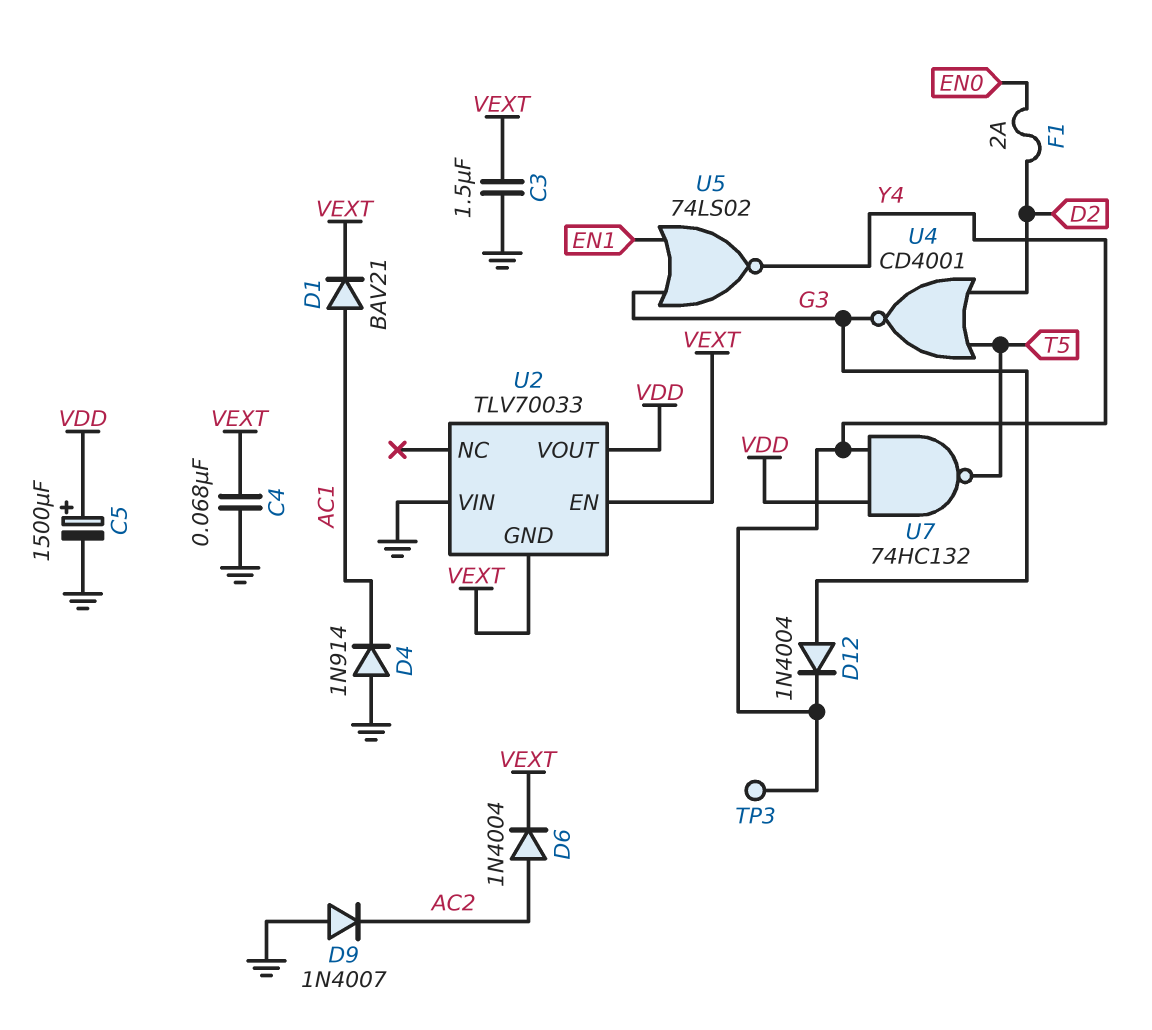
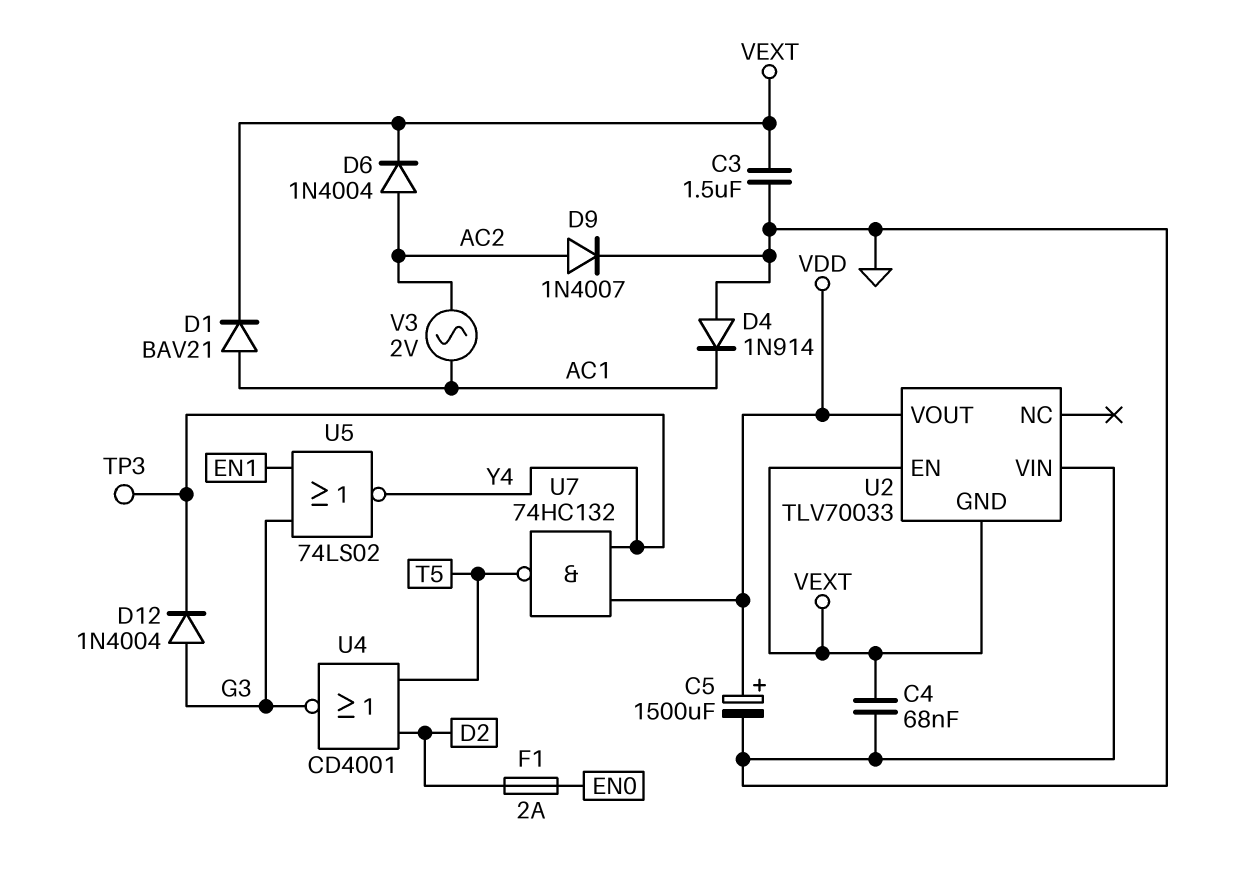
D9: diode 1N4007 (A GND, K AC2) -> diode 1N4007 (A AC2, K GND)
V3: none -> AC 2V (AC1, AC2)

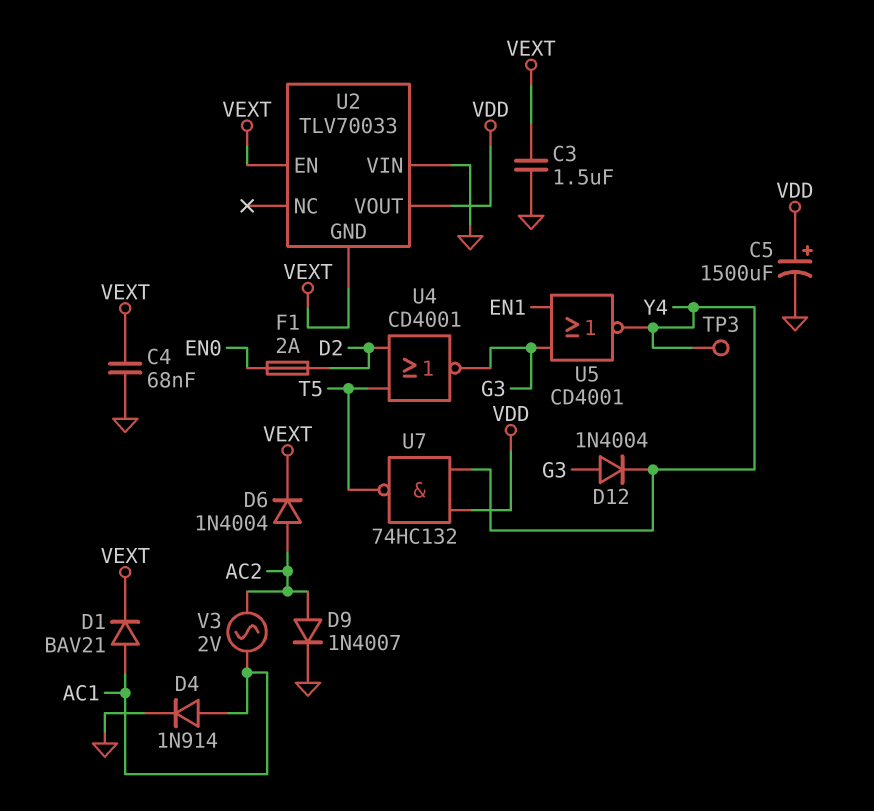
D4: diode 1N914 (A GND, K AC1) -> diode 1N914 (A AC1, K GND)
U5: NOR 74LS02 (in EN1, in G3, out Y4) -> NOR CD4001 (in EN1, in G3, out Y4)

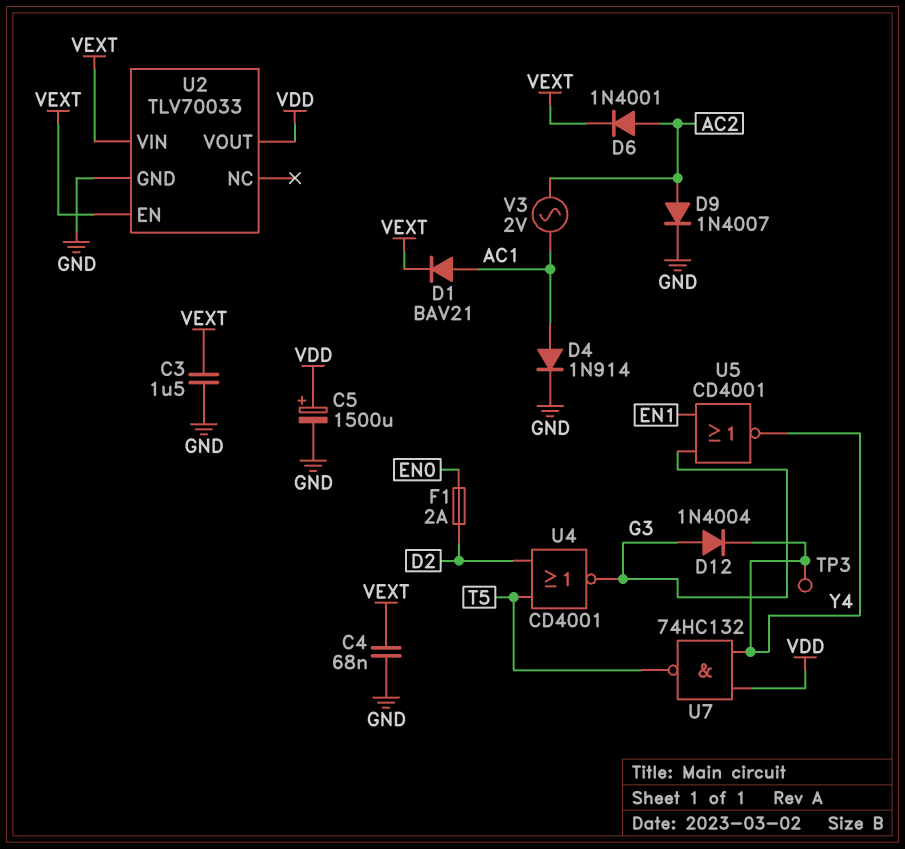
D6: diode 1N4004 (A AC2, K VEXT) -> diode 1N4001 (A AC2, K VEXT)
U2 pin GND: VEXT -> GND
U2 pin VIN: GND -> VEXT

